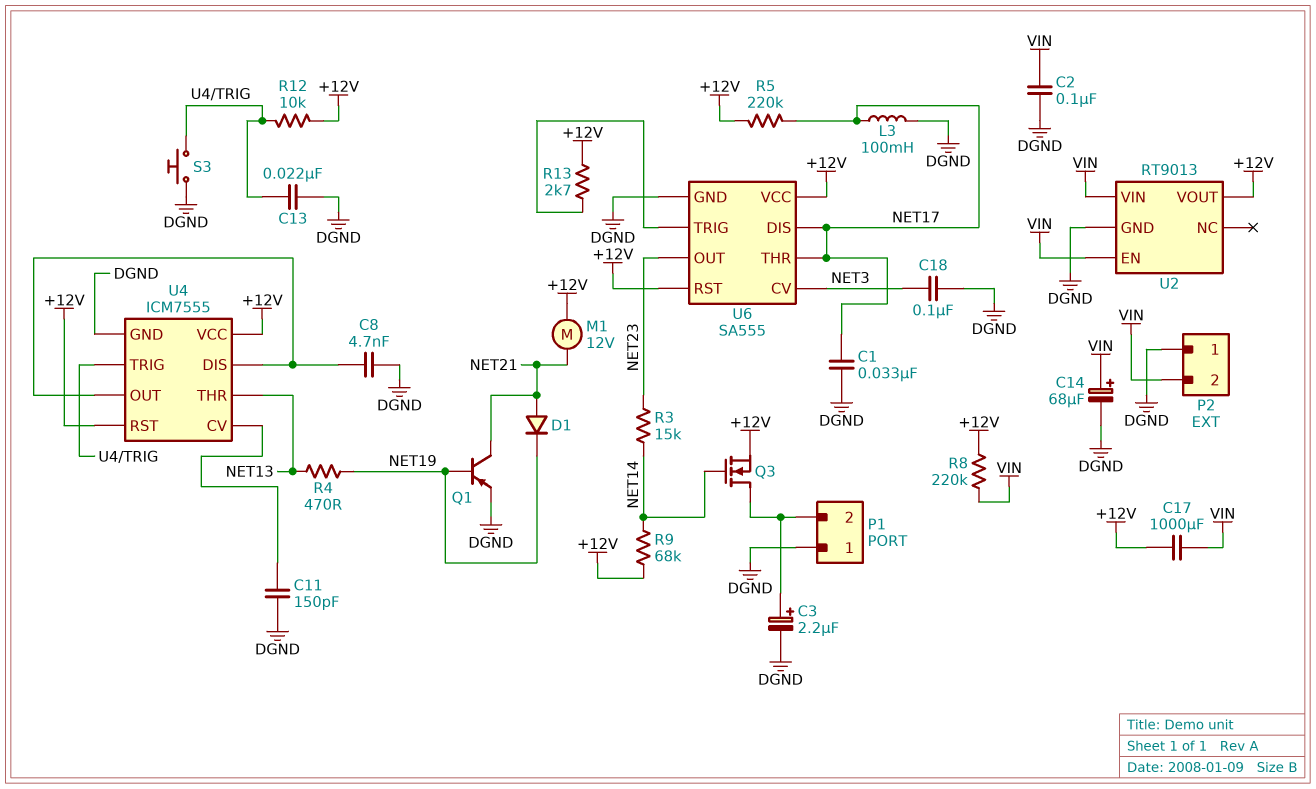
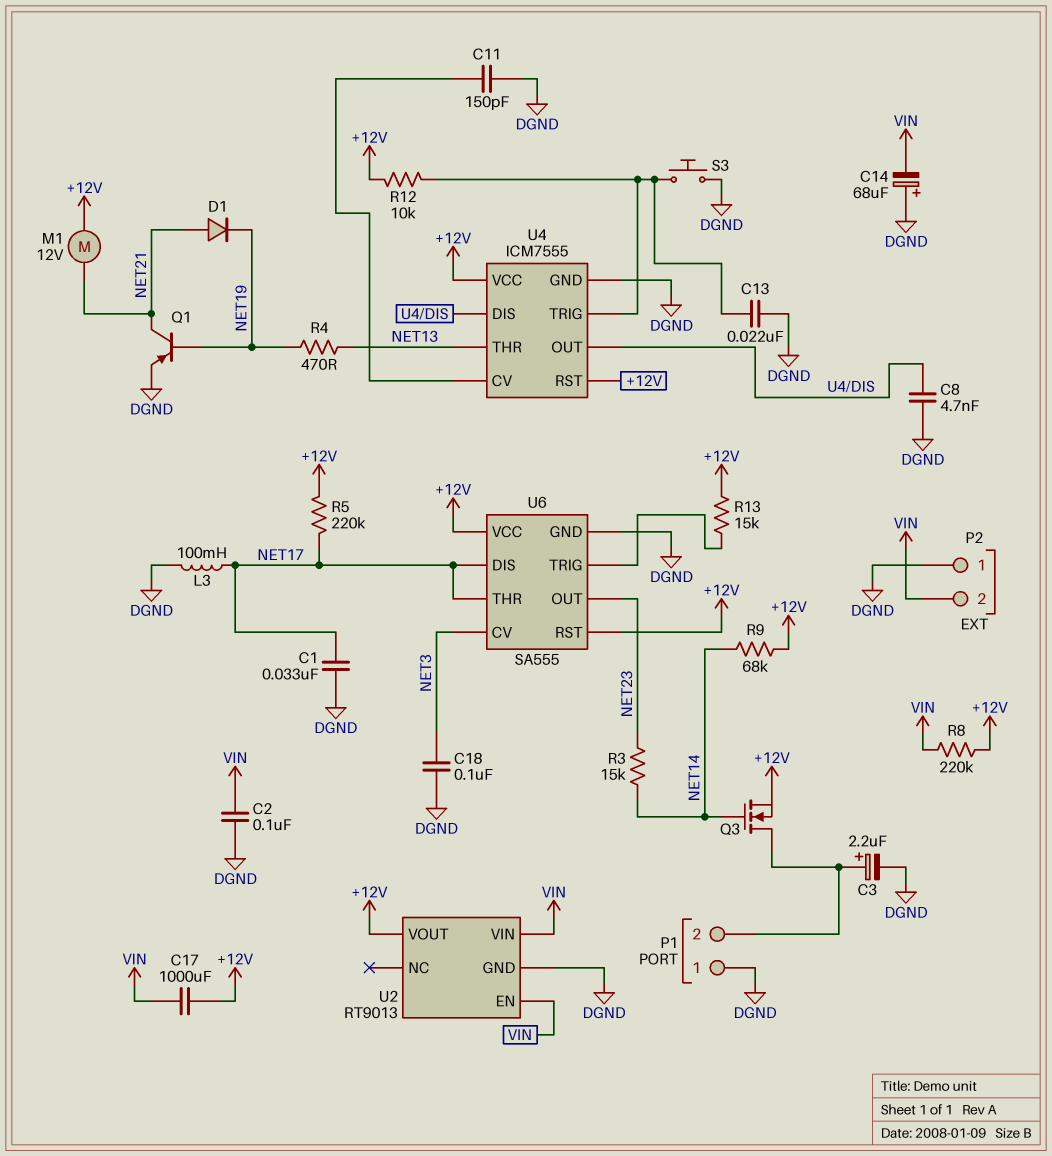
C14: 68uF (plus VIN, minus DGND) -> 68uF (plus DGND, minus VIN)
R13: 2.7k (+12V, U6/TRIG) -> 15k (+12V, U6/TRIG)

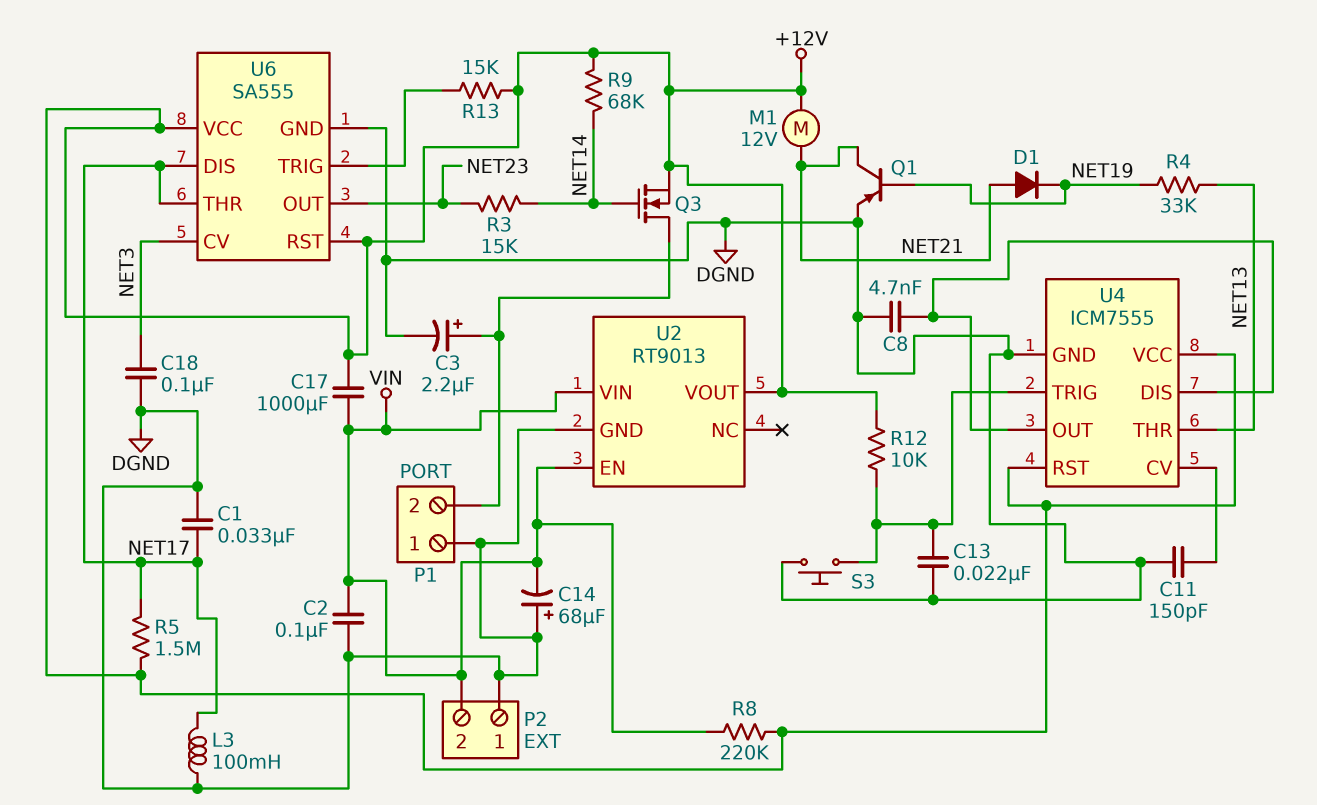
R4: 470 (NET13, NET19) -> 33k (NET13, NET19)
R5: 220k (+12V, NET17) -> 1.5M (+12V, NET17)

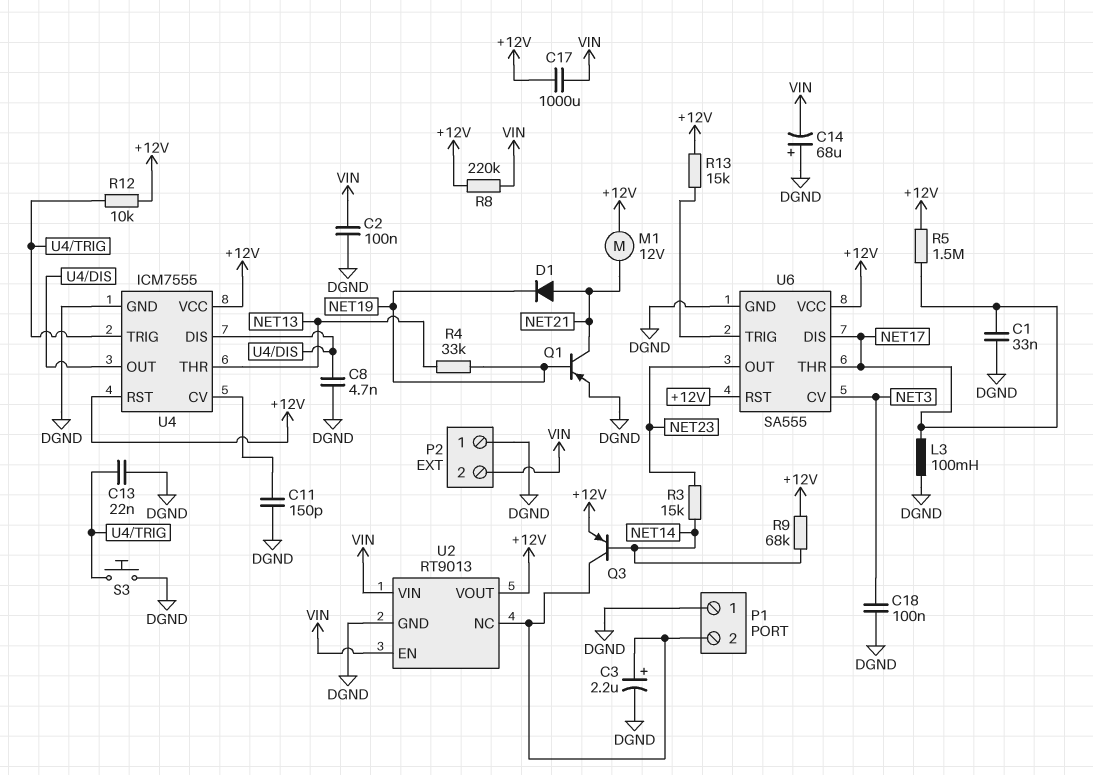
Q3: NMOS (G NET14, D P1/2, S +12V) -> PNP (B NET14, C P1/2, E +12V)
U2 pin NC: none -> P1/2

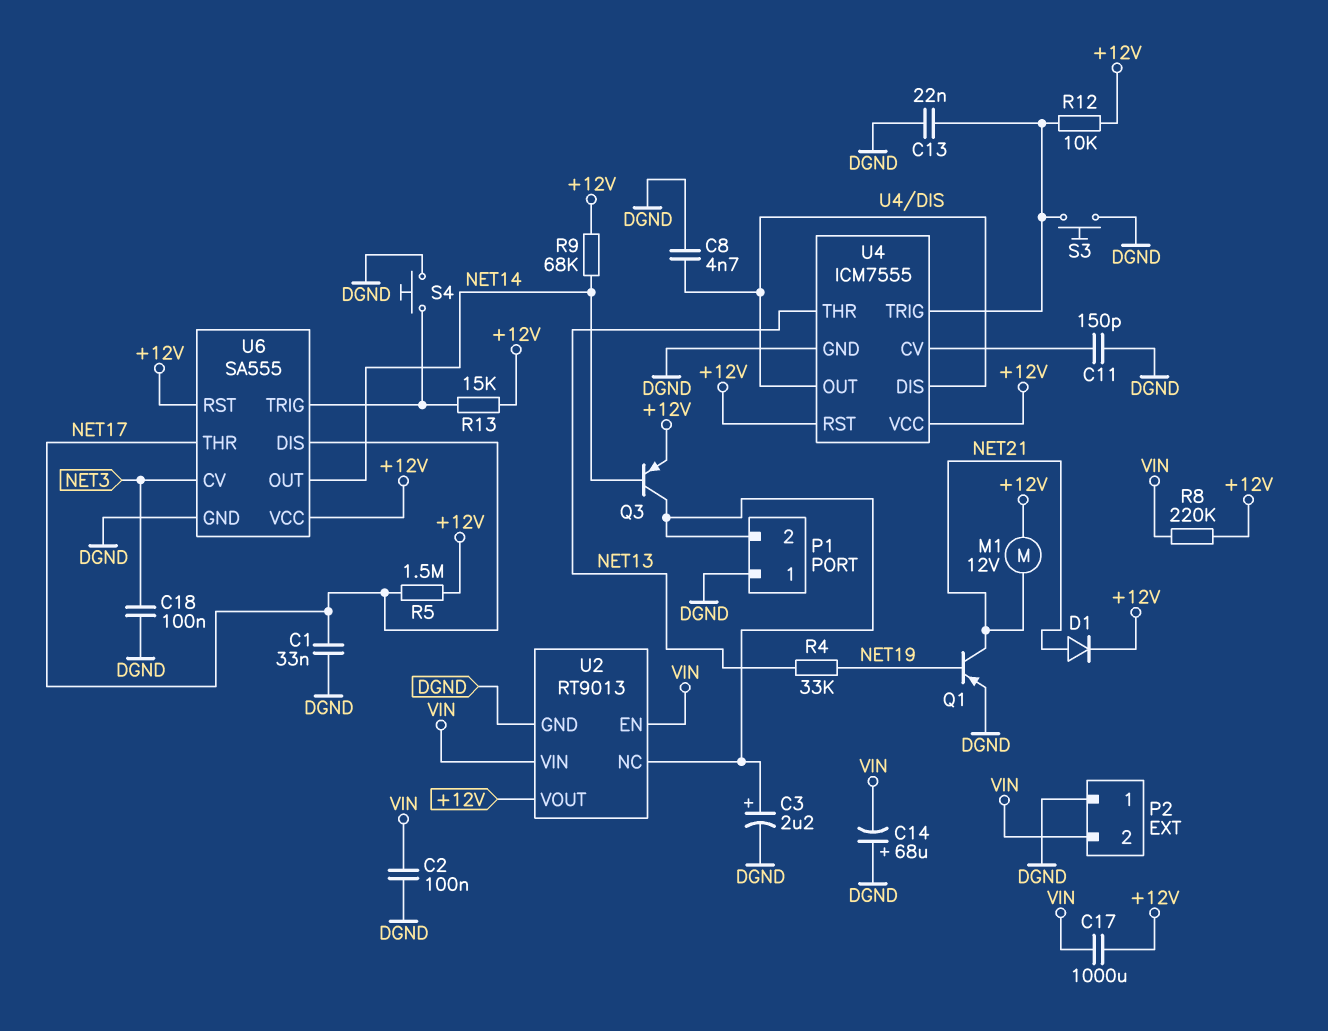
D1: diode (A NET21, K NET19) -> diode (A NET21, K +12V)
L3: 100mH (DGND, NET17) -> none
R3: 15k (NET14, NET23) -> none
S4: none -> button (DGND, U6/TRIG)
U6 pin OUT: NET23 -> NET14

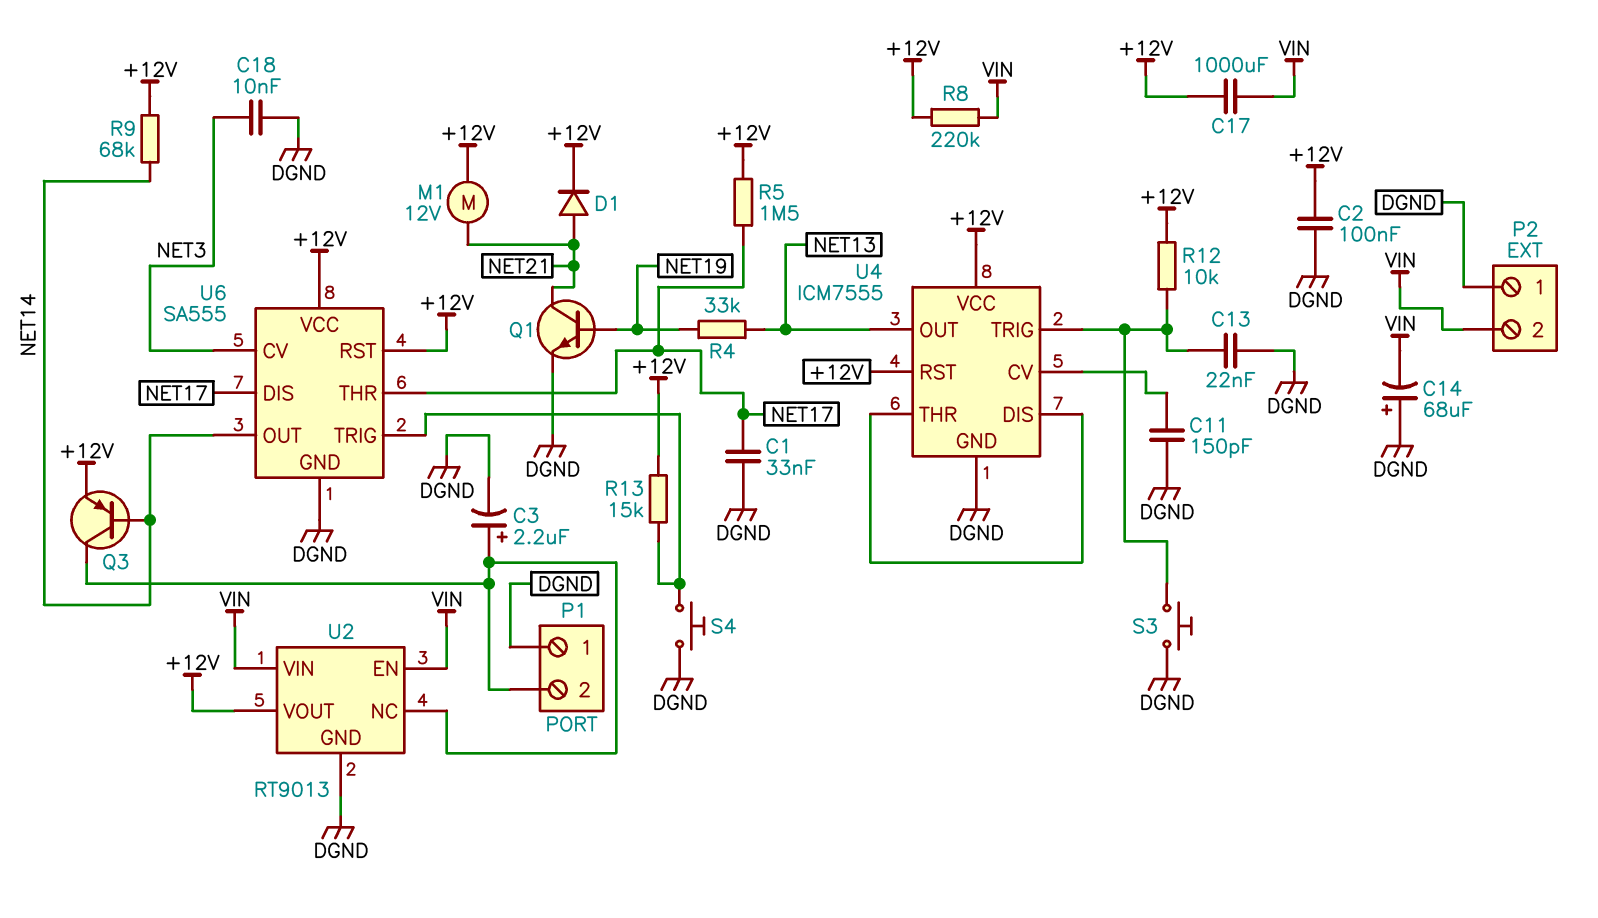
C2: 100nF (DGND, VIN) -> 100nF (+12V, DGND)
C8: 4.7nF (DGND, U4/DIS) -> none
C18: 100nF (DGND, NET3) -> 10nF (DGND, NET3)
Q1: PNP (B NET19, C NET21, E DGND) -> NPN (B NET19, C NET21, E DGND)
U4 pin OUT: U4/DIS -> NET13
U4 pin THR: NET13 -> U4/DIS

